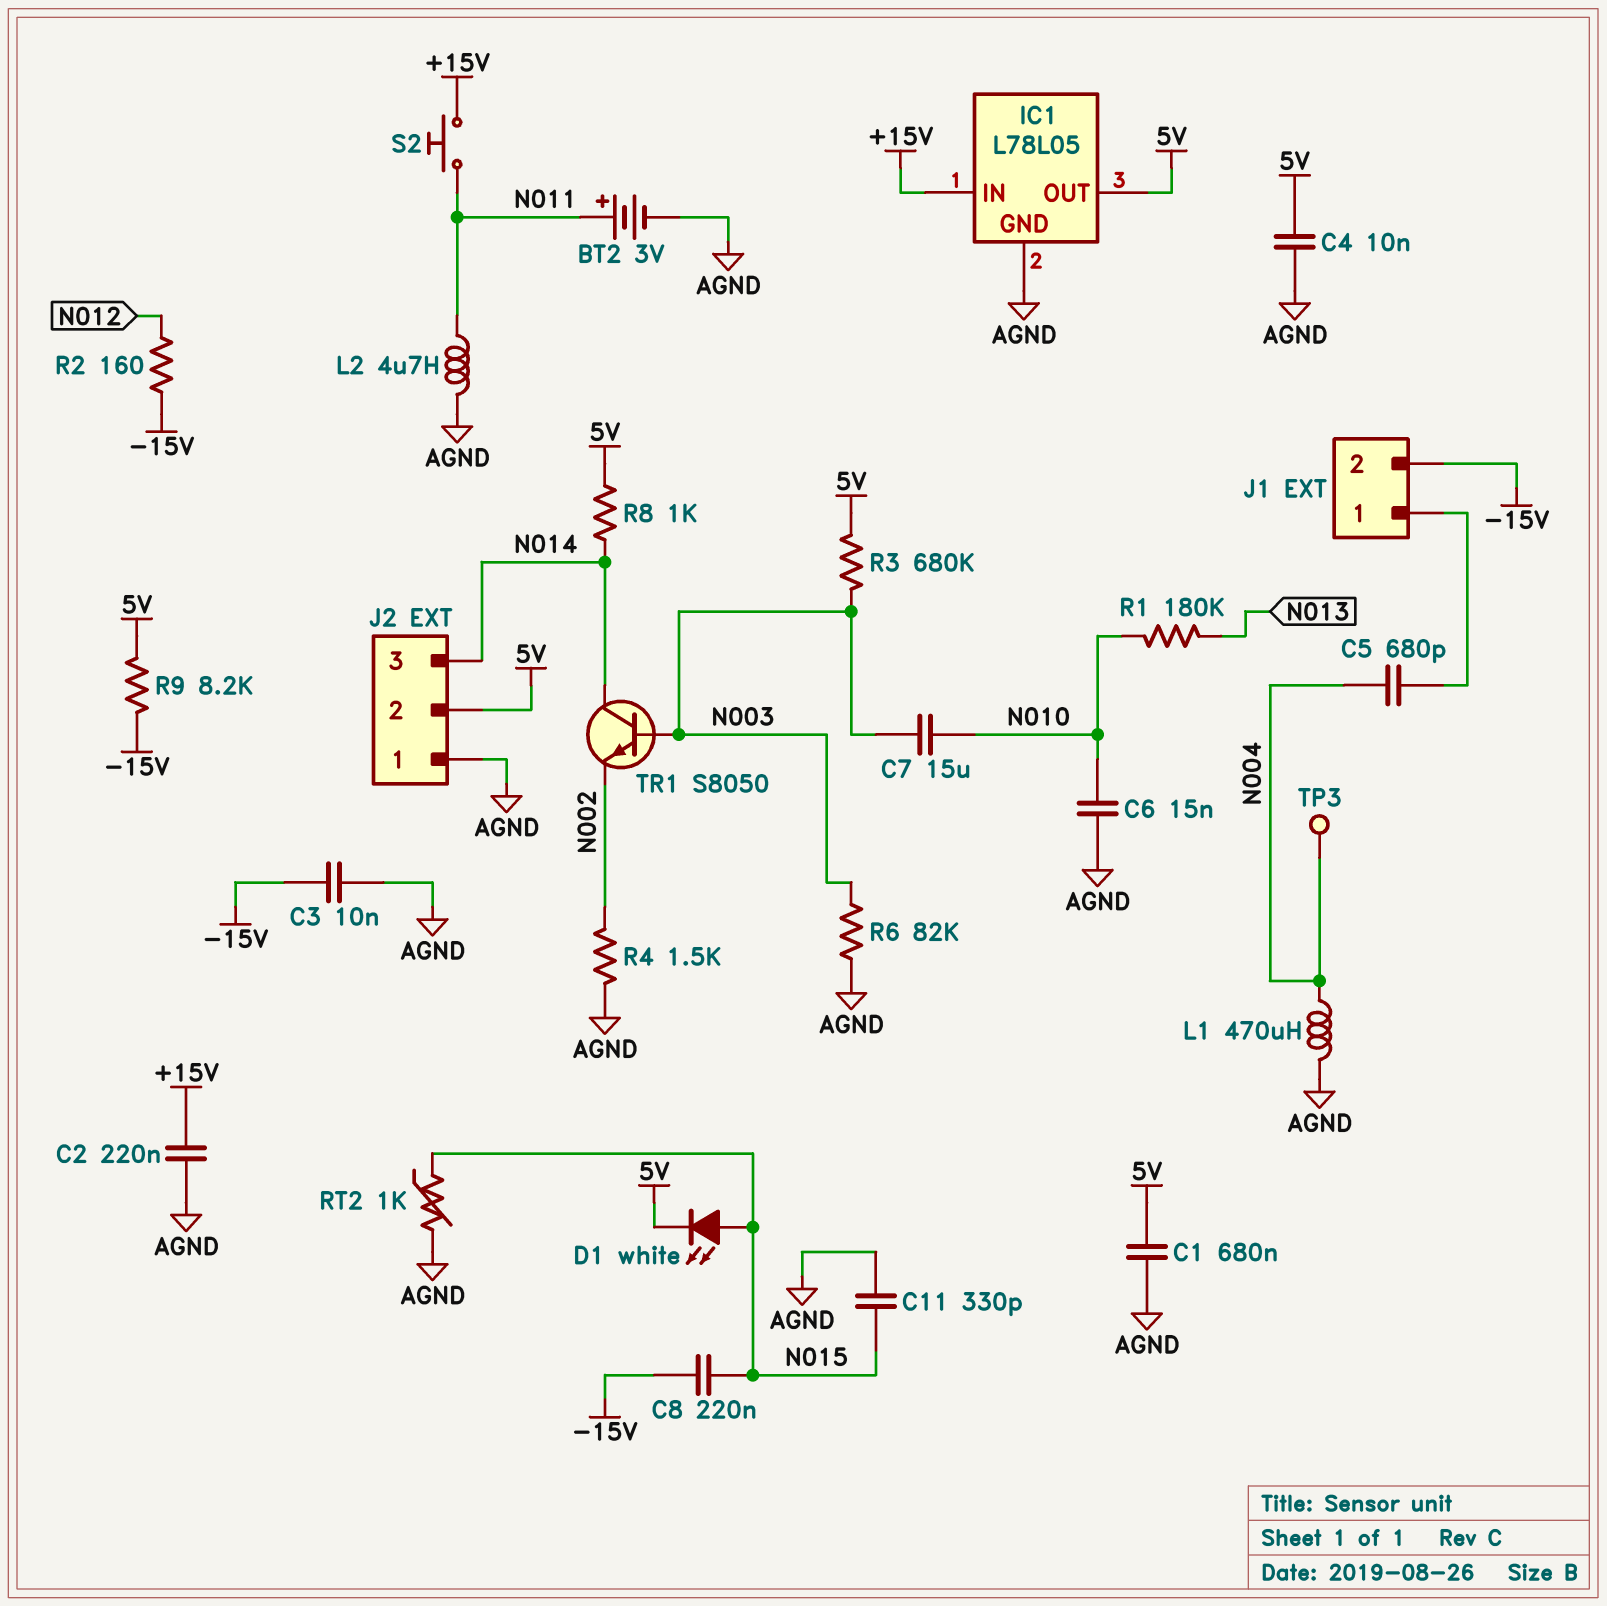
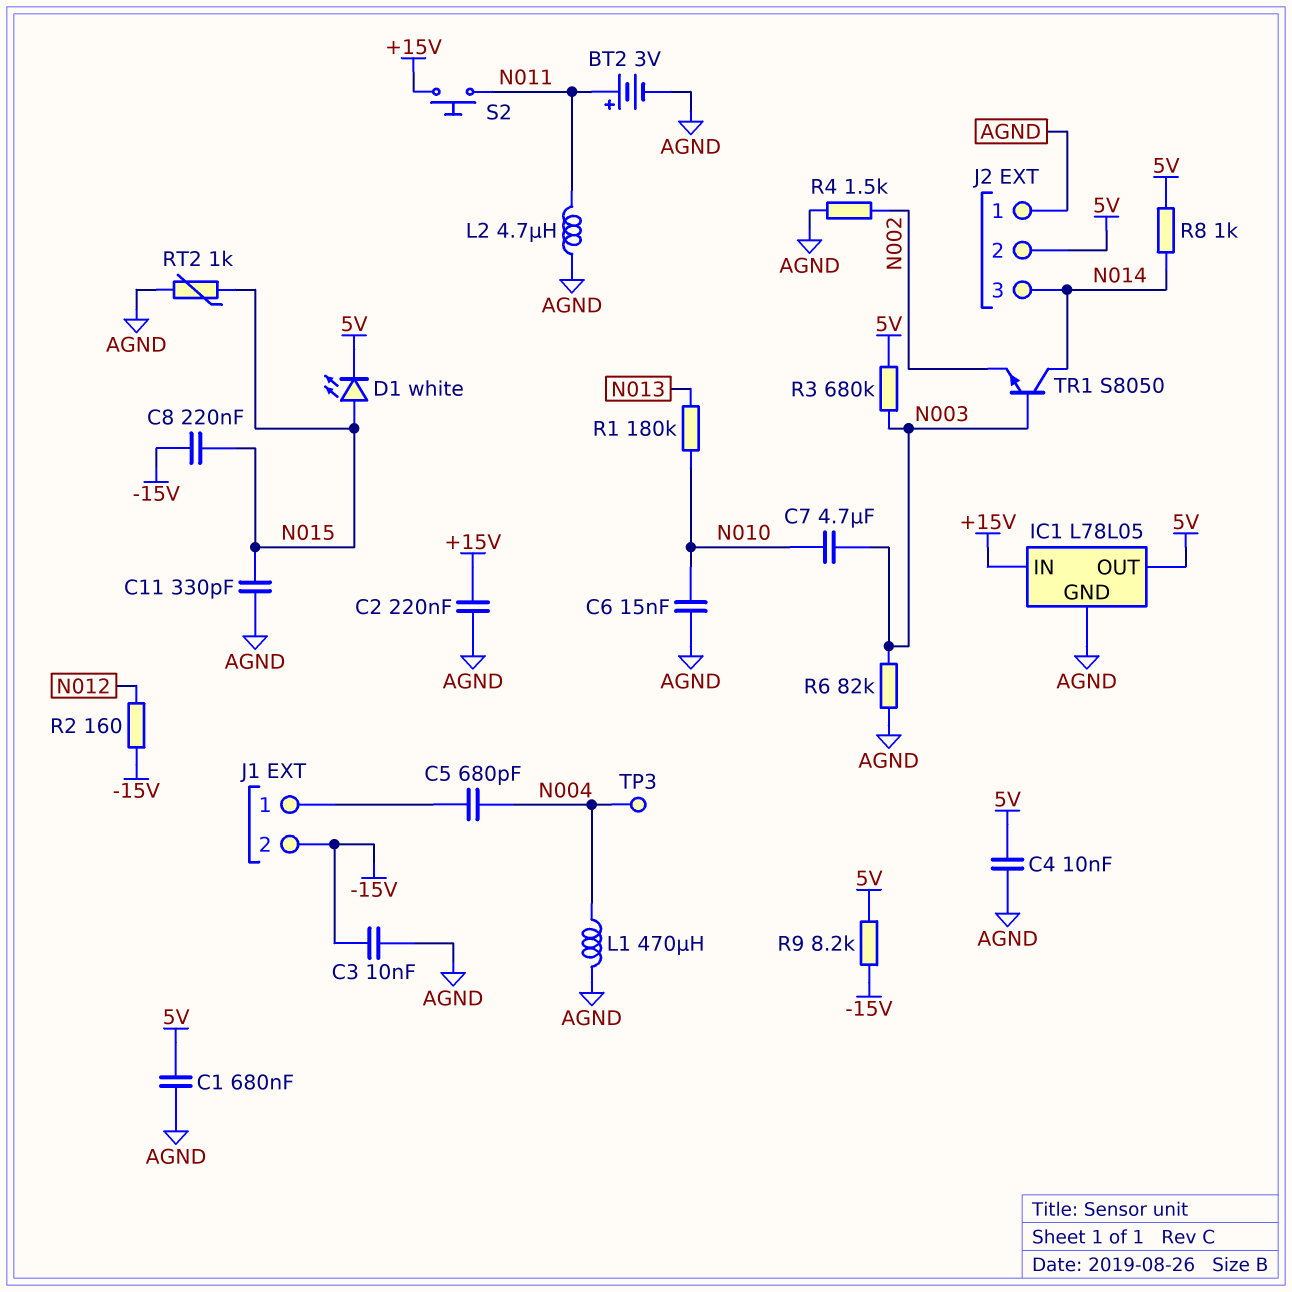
C7: 15uF (N003, N010) -> 4.7uF (N003, N010)

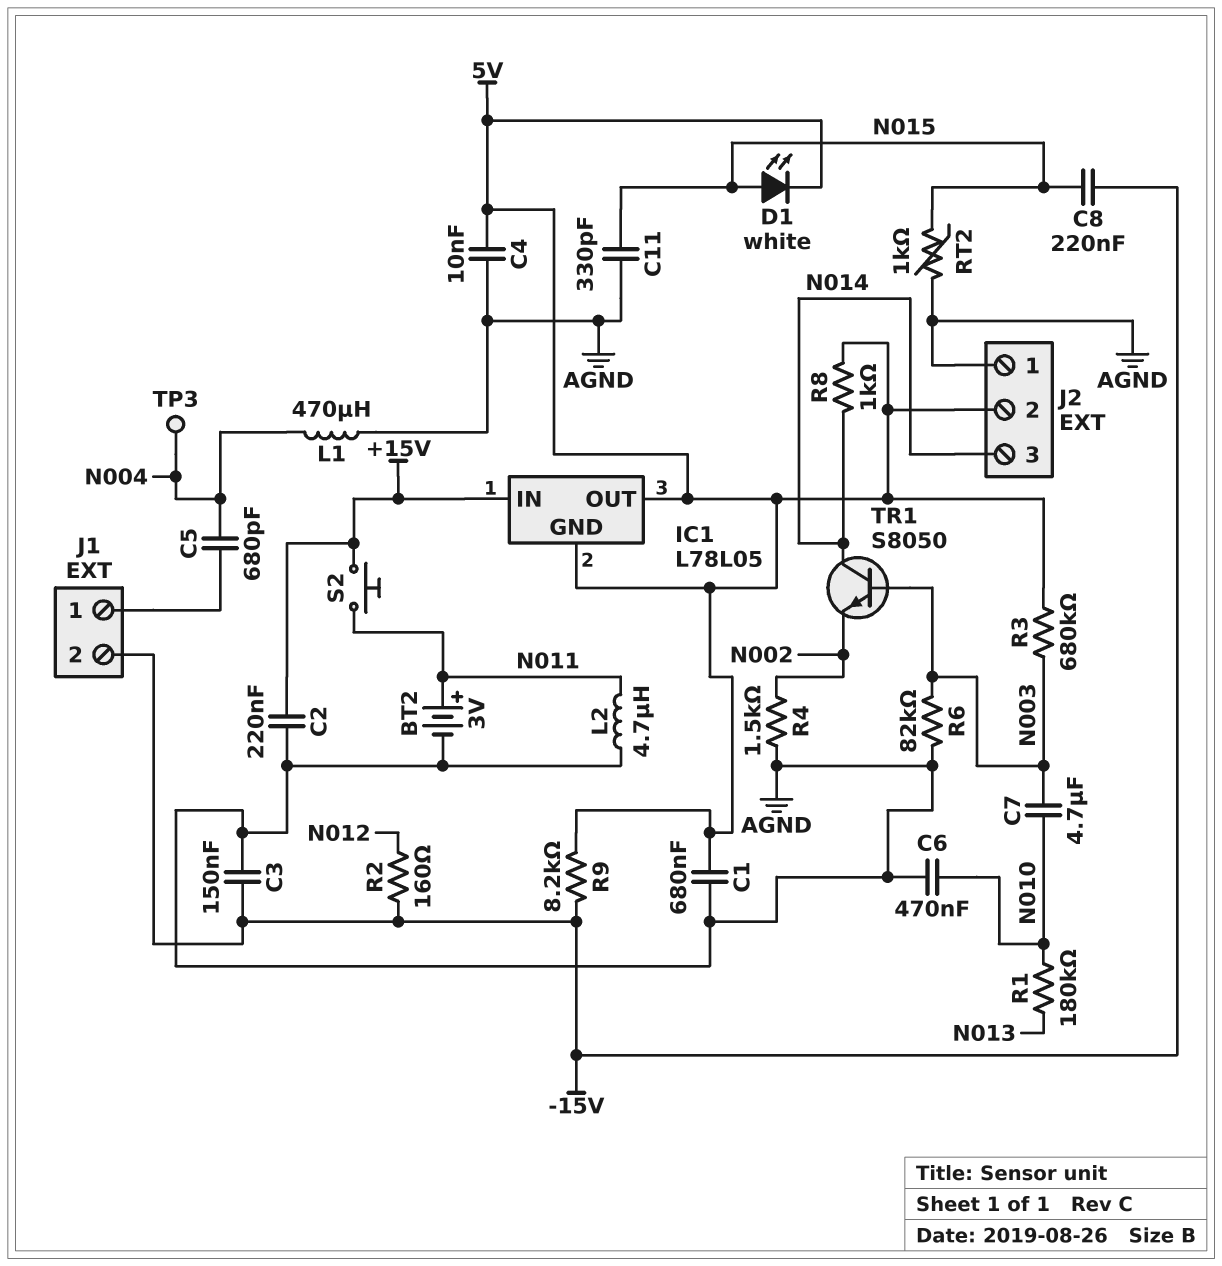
C3: 10nF (-15V, AGND) -> 150nF (-15V, AGND)
C6: 15nF (AGND, N010) -> 470nF (AGND, N010)
IC1 pin GND: AGND -> 5V

